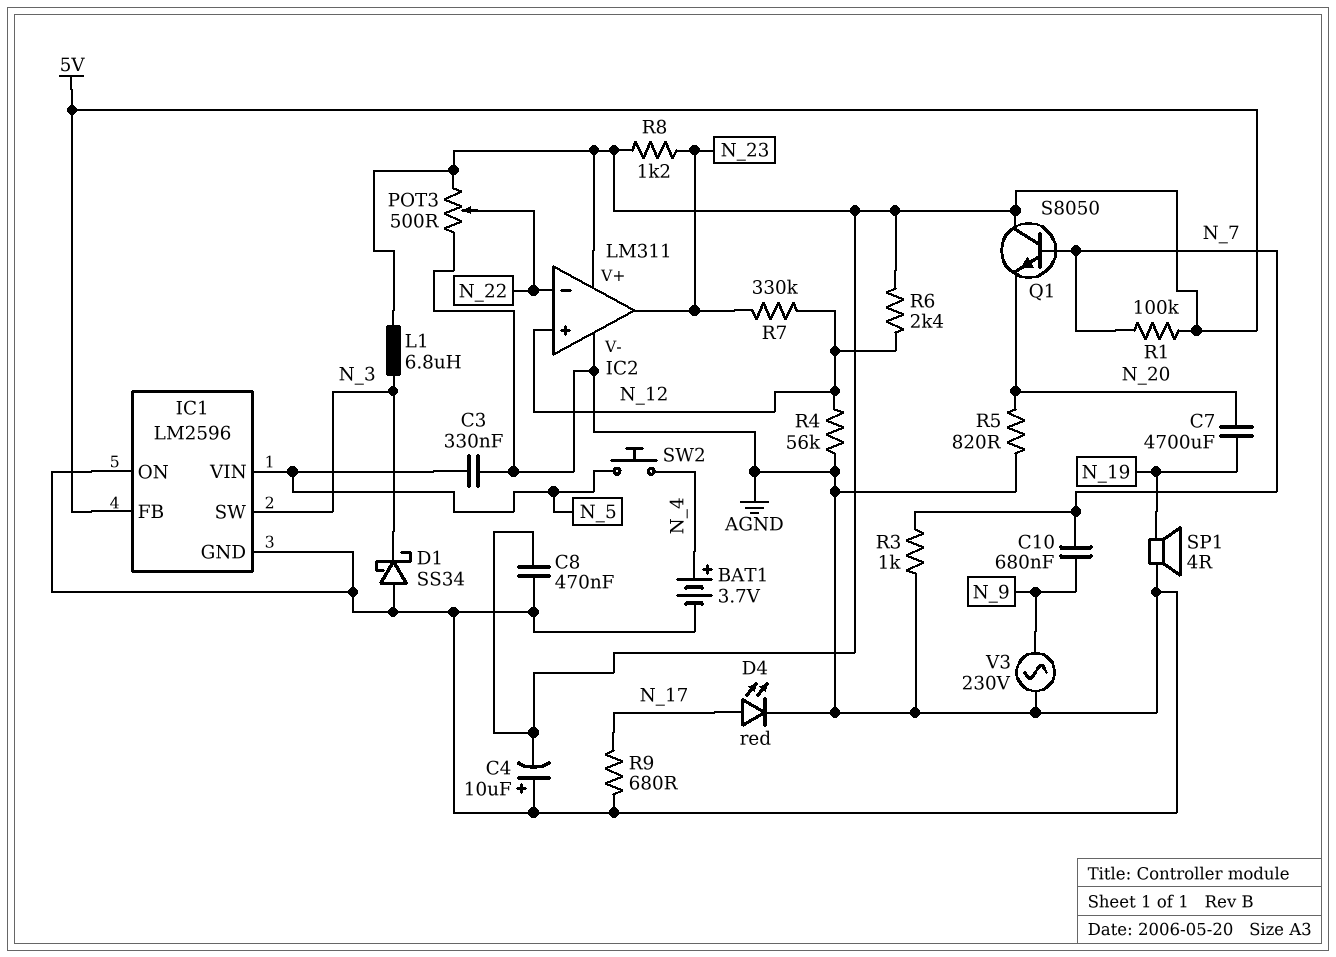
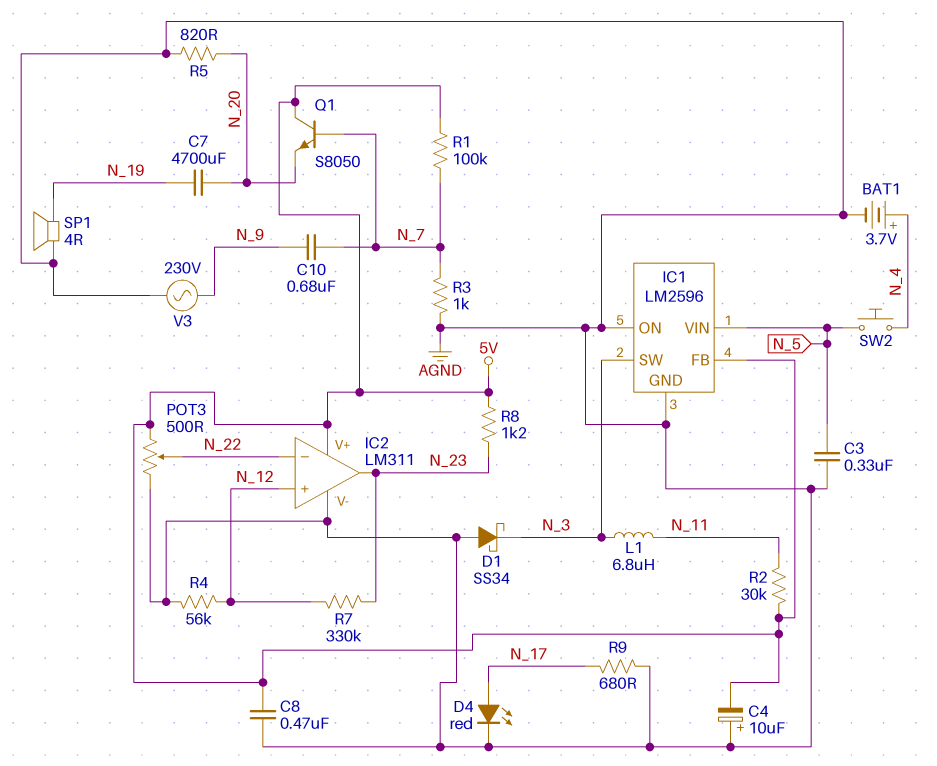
L1: 6.8uH (5V, N_3) -> 6.8uH (N_3, N_11)
R2: none -> 30k (5V, N_11)
R6: 2.4k (5V, N_12) -> none

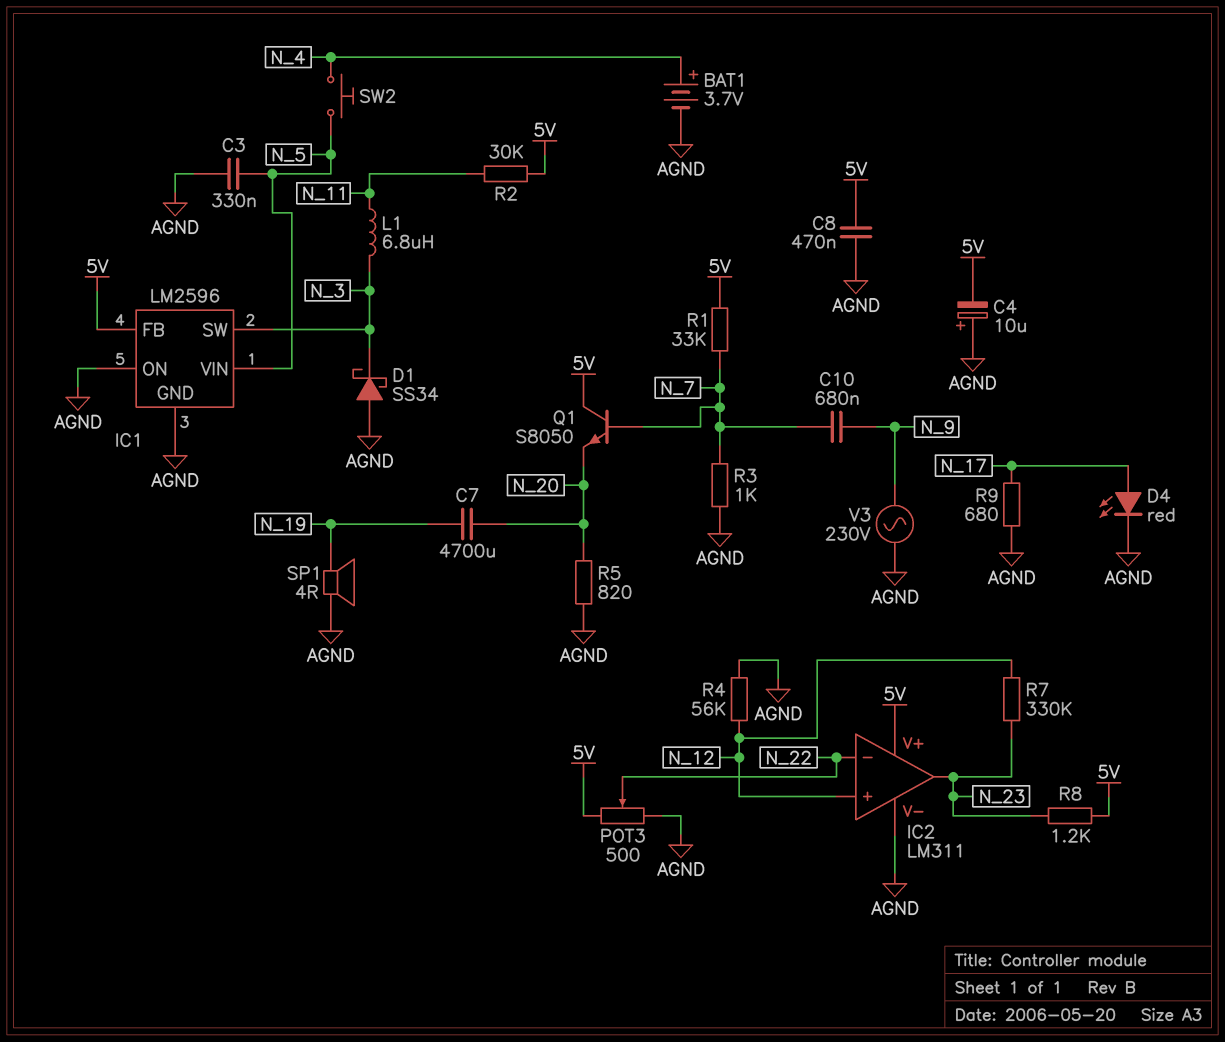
R1: 100k (5V, N_7) -> 33k (5V, N_7)

